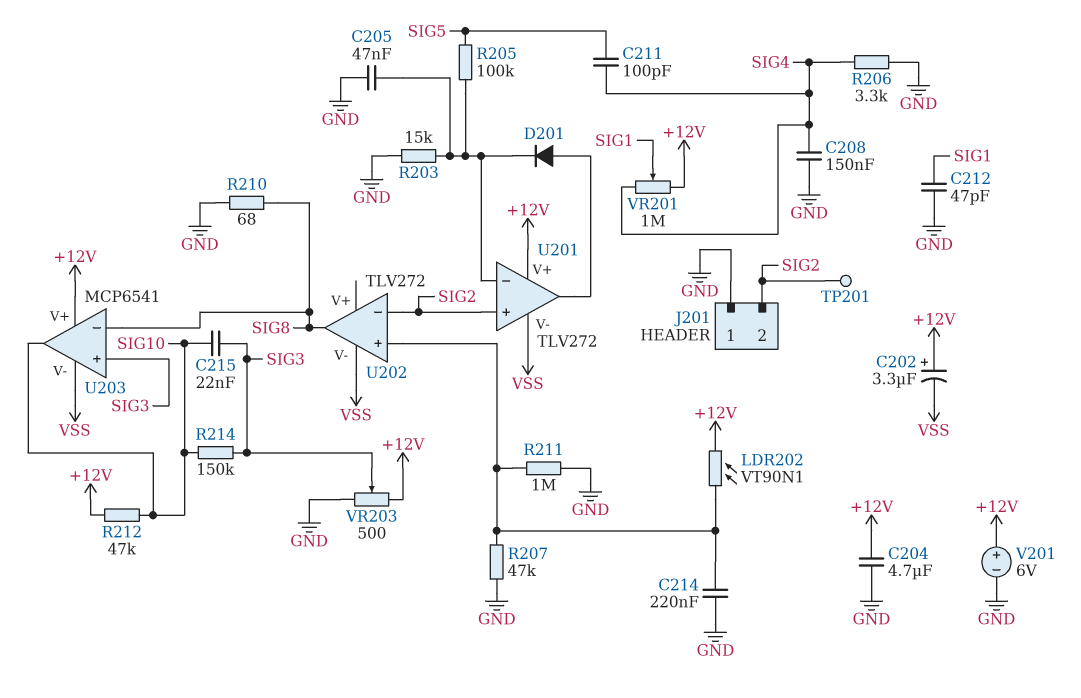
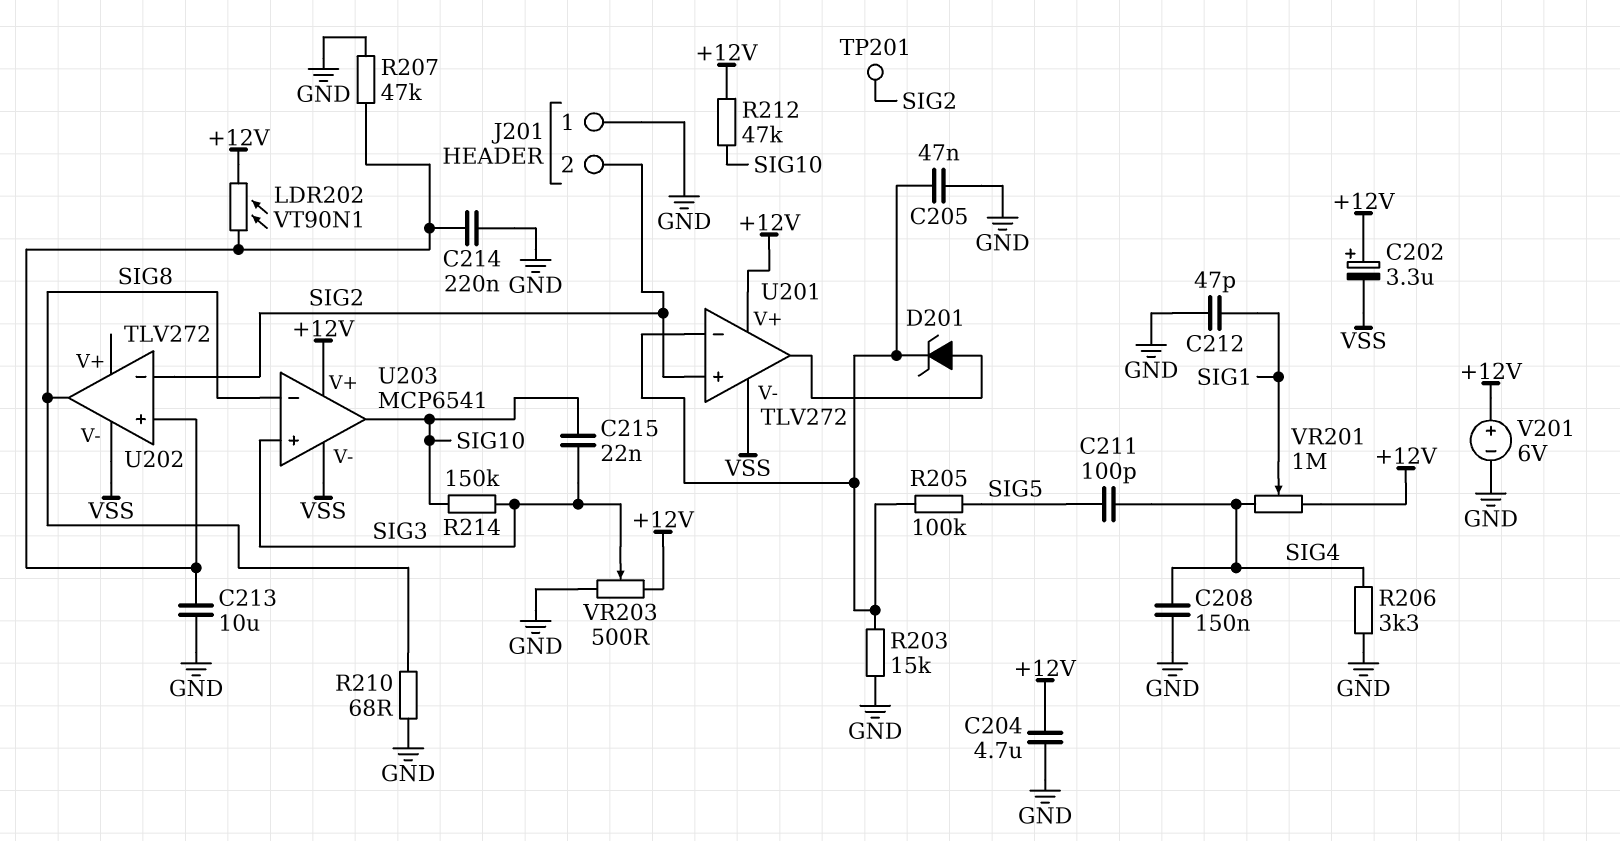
C213: none -> 10uF (GND, U202/in+)
D201: diode (A U201/out, K U201/in-) -> zener (A U201/out, K U201/in-)
R211: 1M (GND, U202/in+) -> none

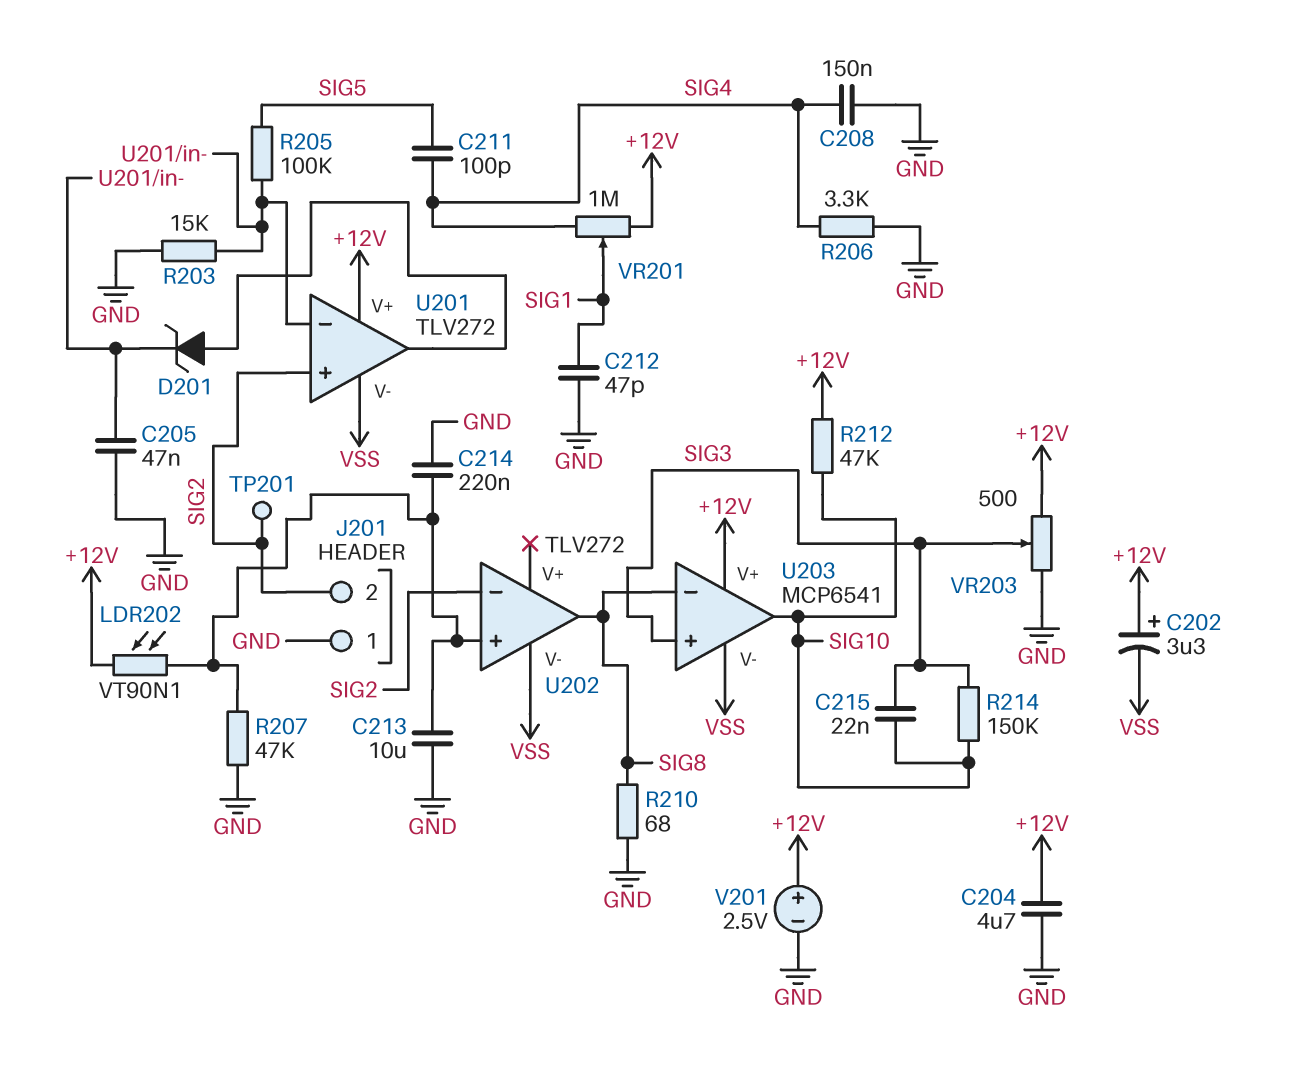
V201: 6V (plus +12V, minus GND) -> 2.5V (plus +12V, minus GND)

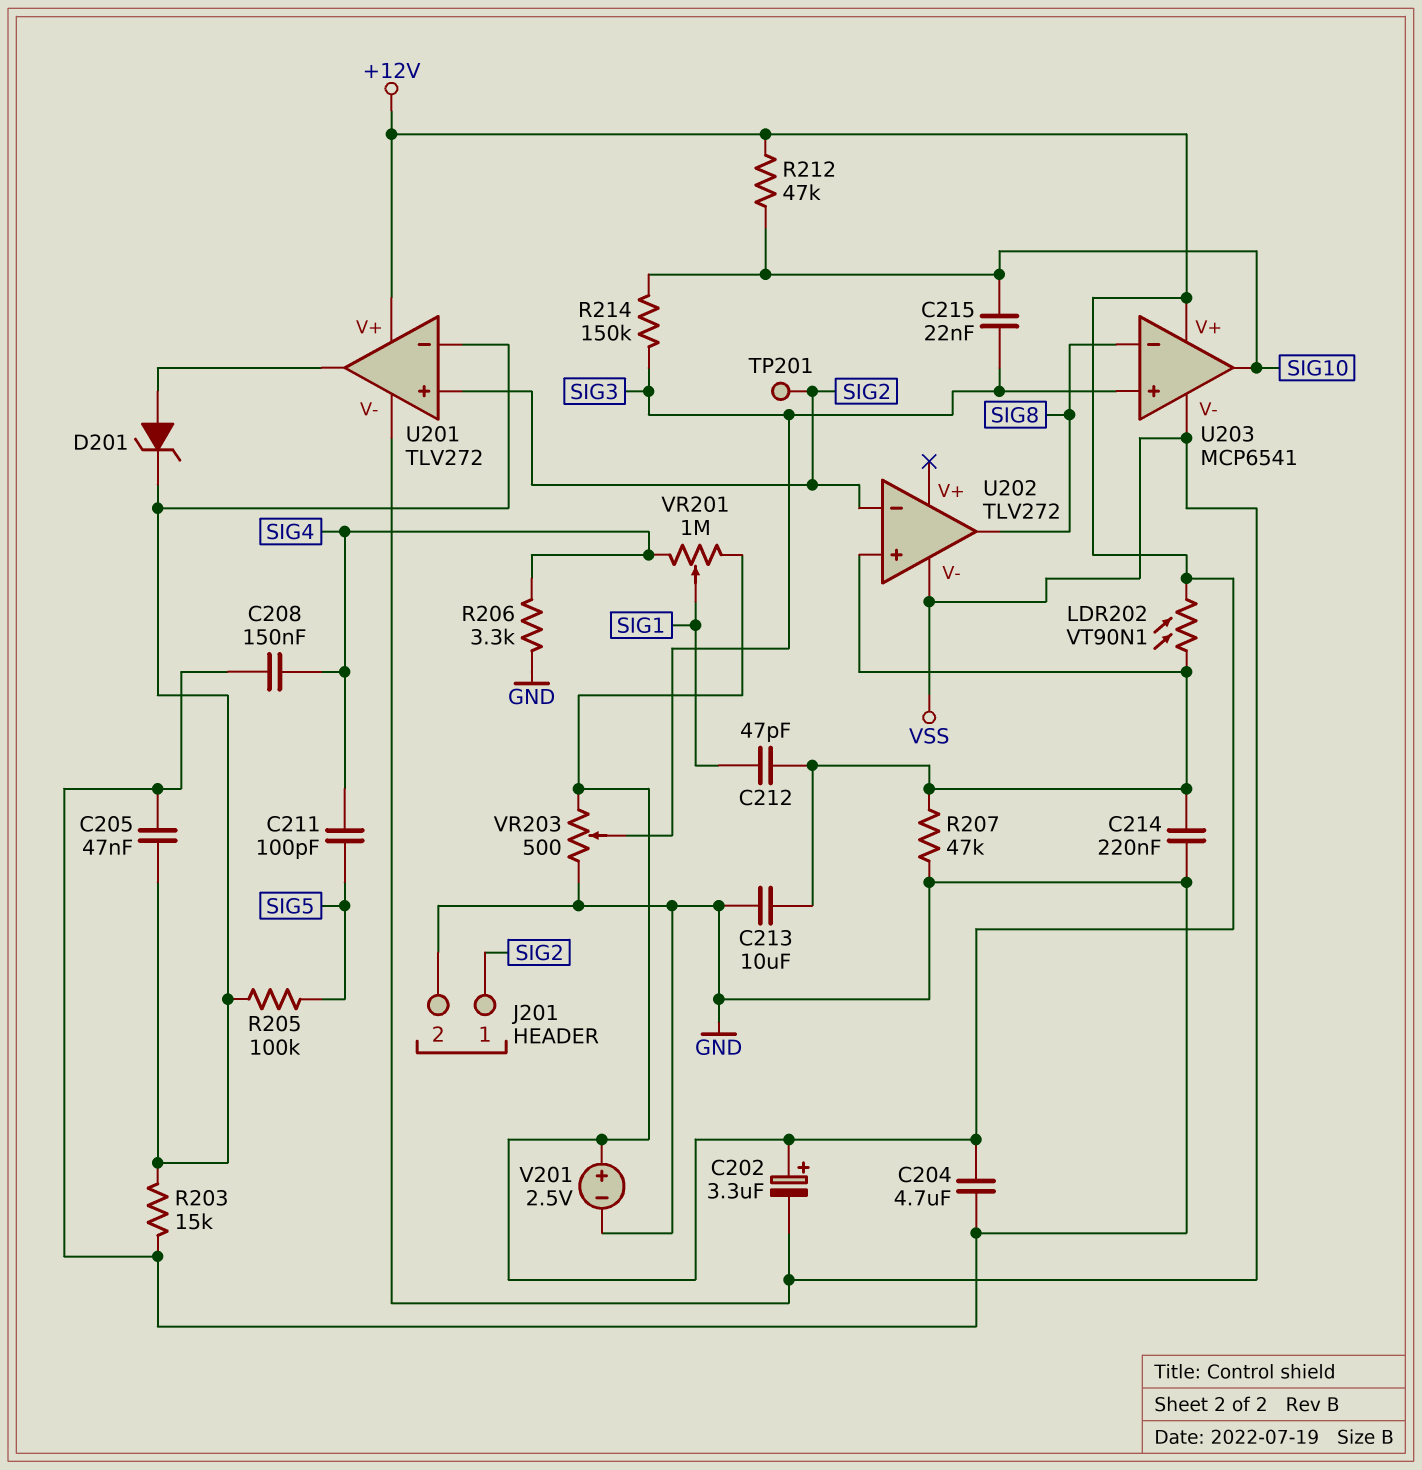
C212: 47pF (GND, SIG1) -> 47pF (SIG1, U202/in+)
J201 pin 1: GND -> SIG2
J201 pin 2: SIG2 -> GND
R210: 68 (GND, SIG8) -> none

